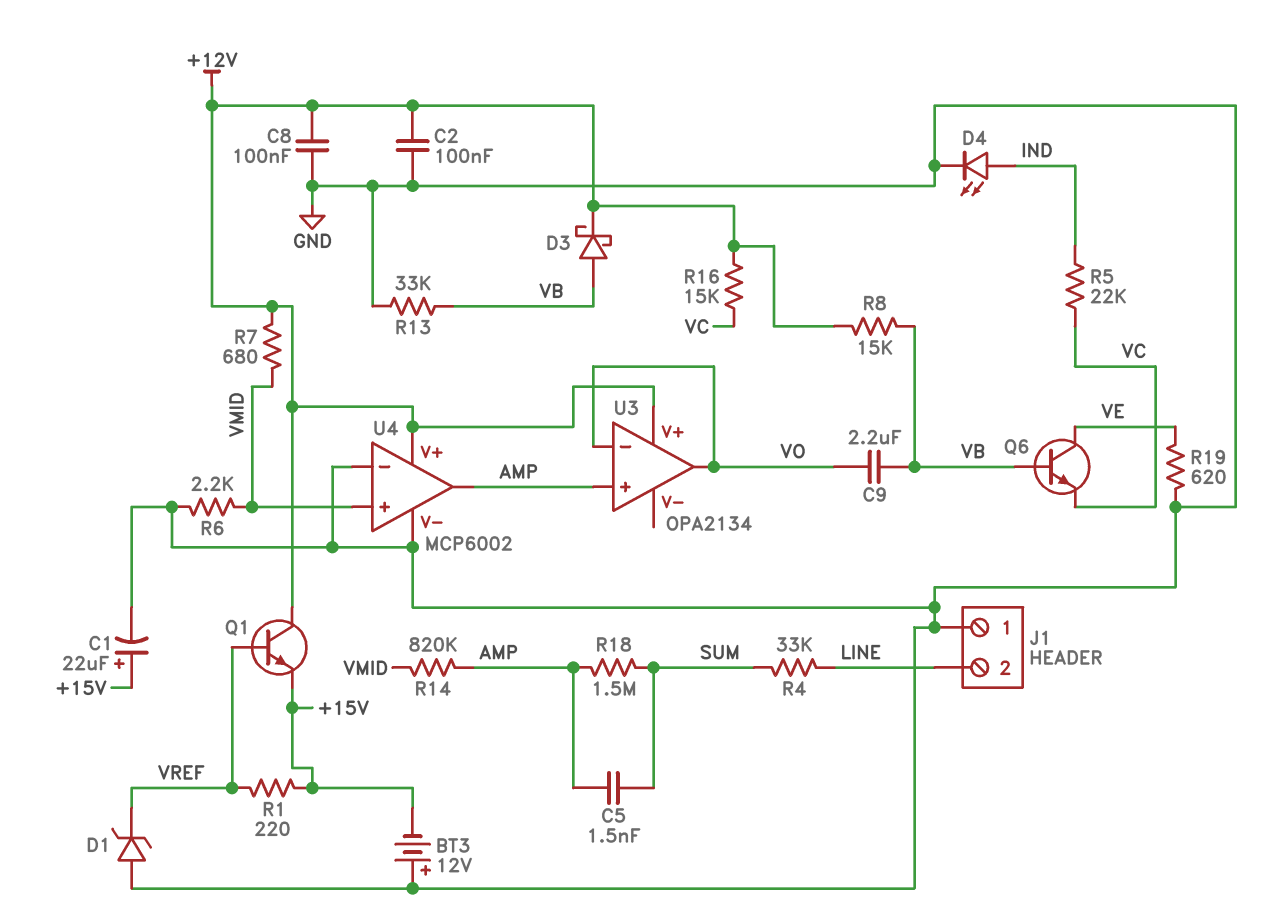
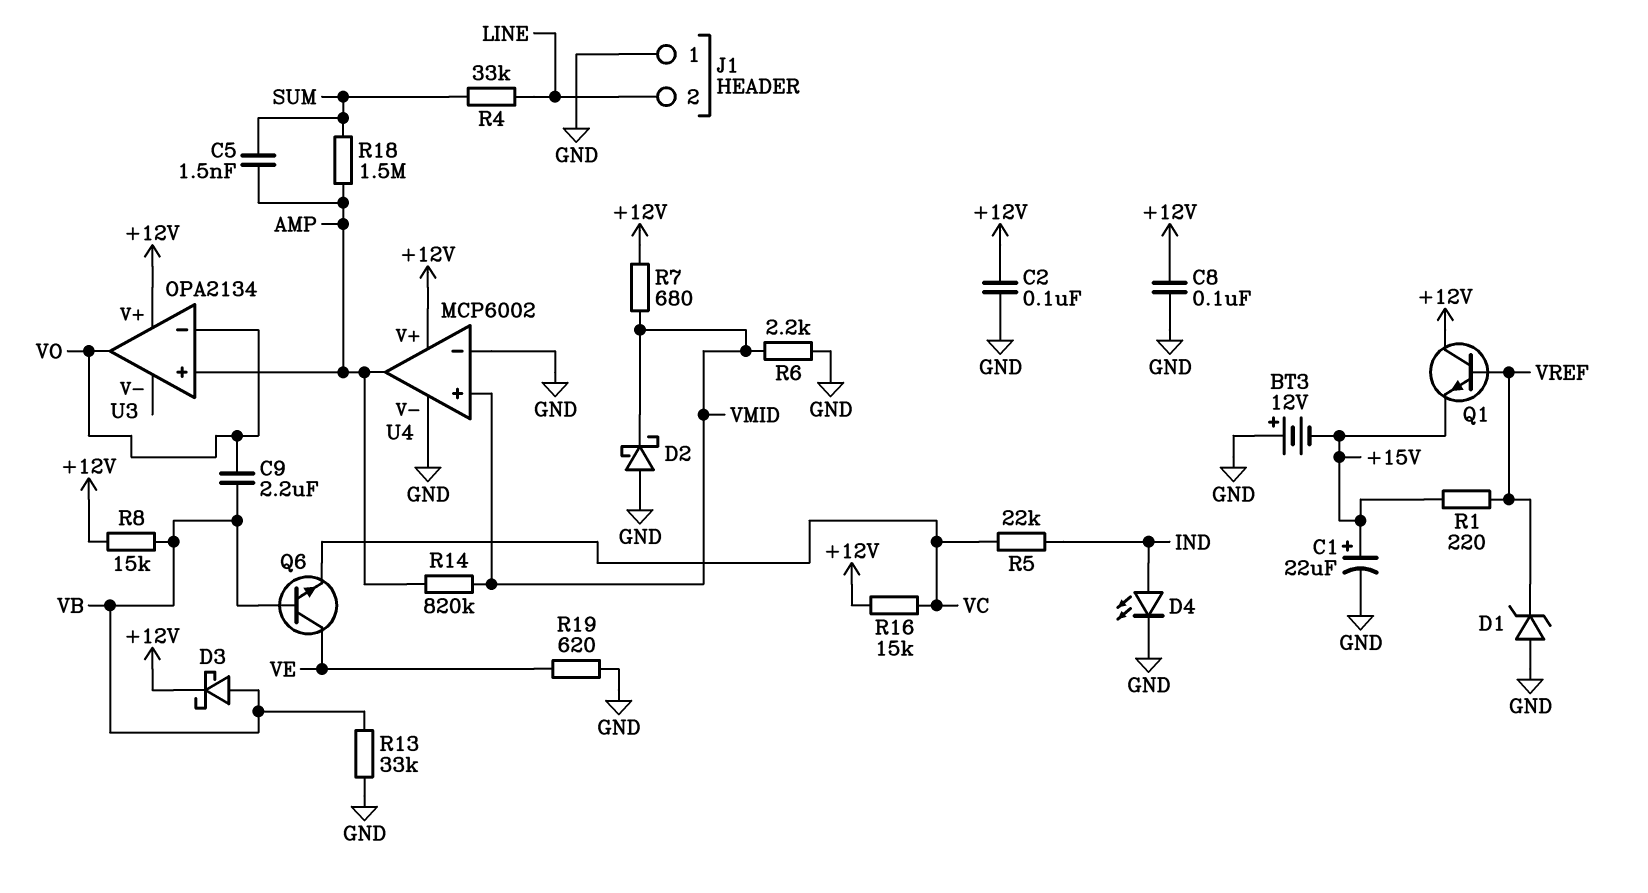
D2: none -> schottky (A GND, K VMID)

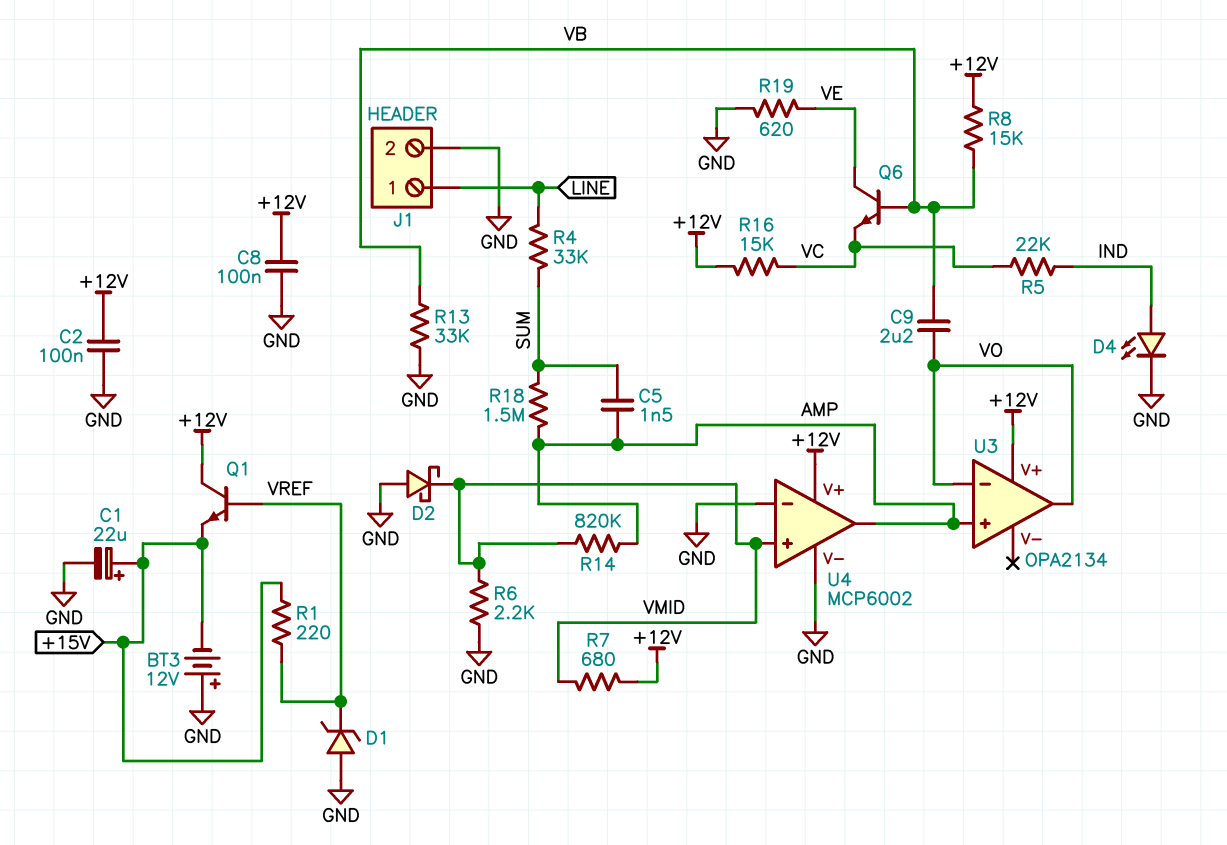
D3: schottky (A VB, K +12V) -> none
J1 pin 1: GND -> LINE
J1 pin 2: LINE -> GND

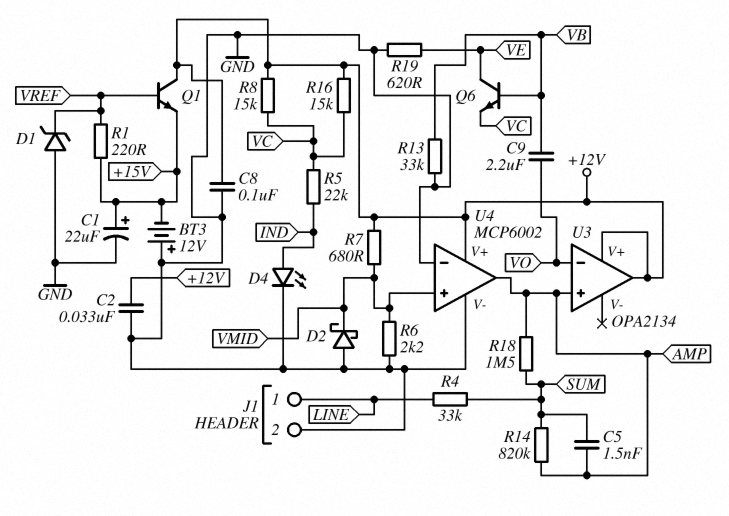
C2: 100nF (+12V, GND) -> 33nF (+12V, GND)
R8: 15k (+12V, VB) -> 15k (+12V, VC)
R14: 820k (AMP, VMID) -> 820k (AMP, SUM)
U3 pin out: VO -> +12V

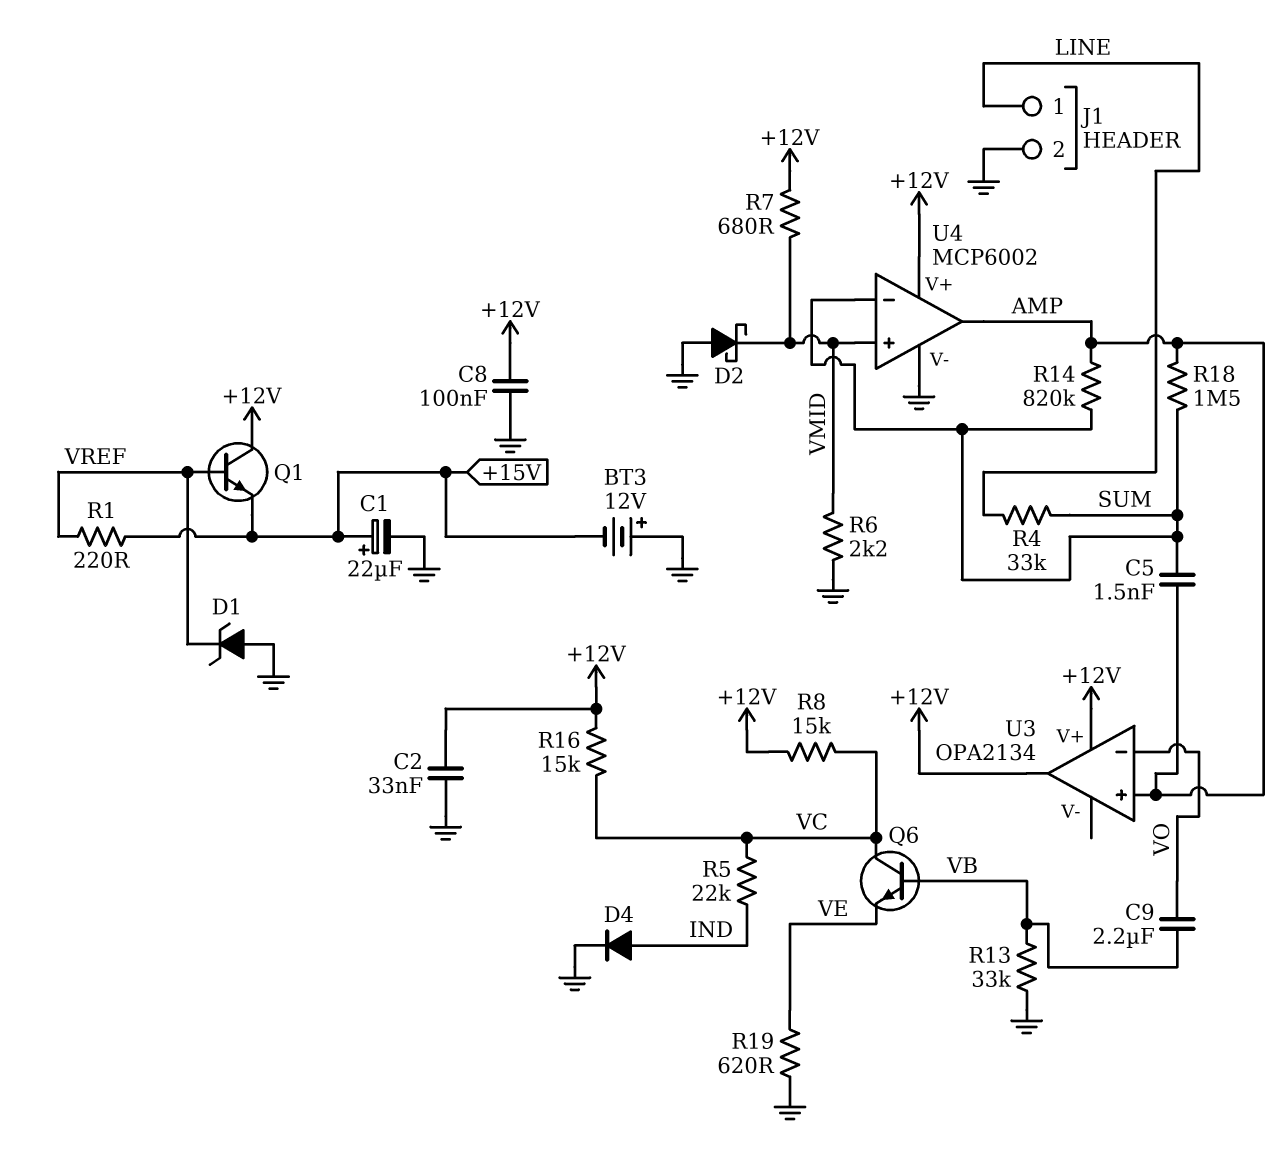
D4: LED (A IND, K GND) -> diode (A IND, K GND)
Q6: NPN (B VB, C VE, E VC) -> NPN (B VB, C VC, E VE)
U4 pin in-: GND -> SUM

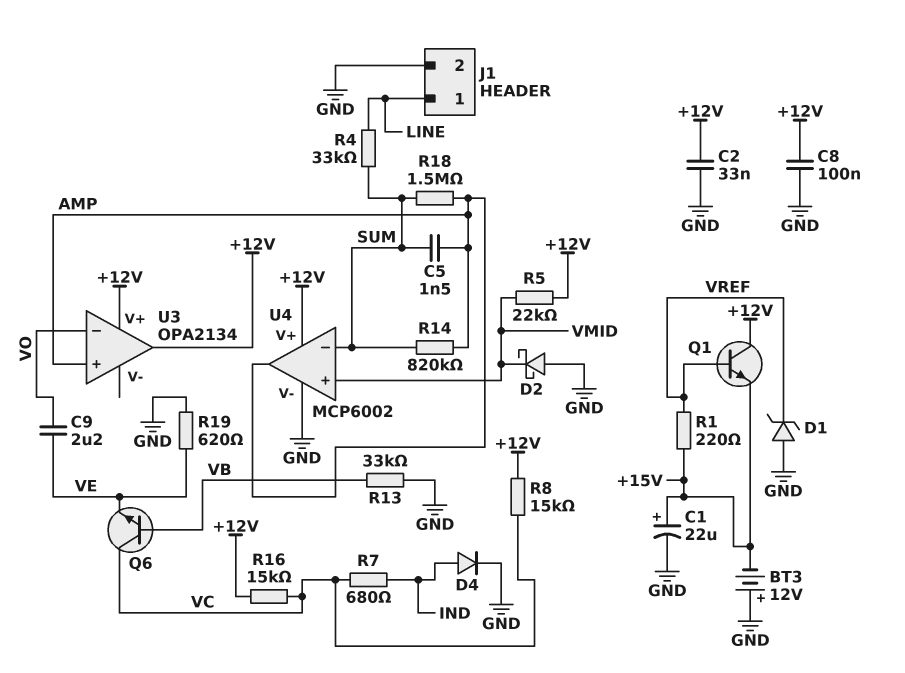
C9: 2.2uF (VB, VO) -> 2.2uF (VE, VO)
R5: 22k (IND, VC) -> 22k (+12V, VMID)
R6: 2.2k (GND, VMID) -> none
R7: 680 (+12V, VMID) -> 680 (IND, VC)

